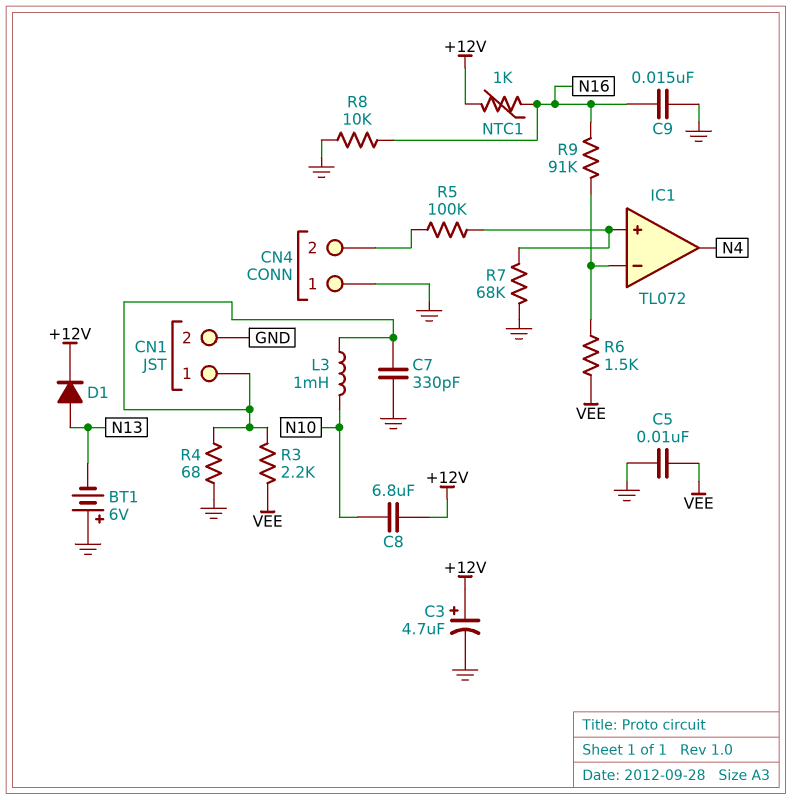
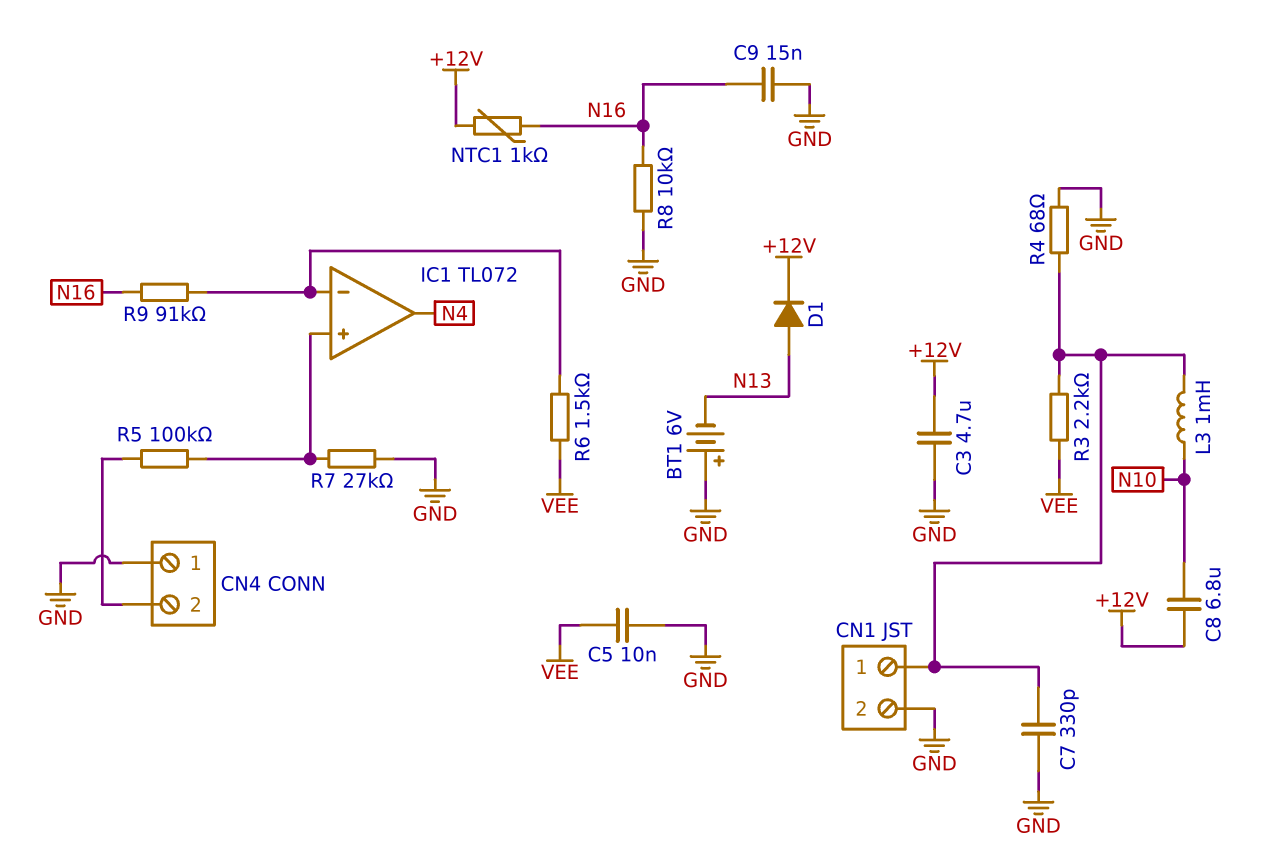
C3: 4.7uF (plus +12V, minus GND) -> 4.7uF (+12V, GND)
R7: 68k (GND, IC1/in+) -> 27k (GND, IC1/in+)

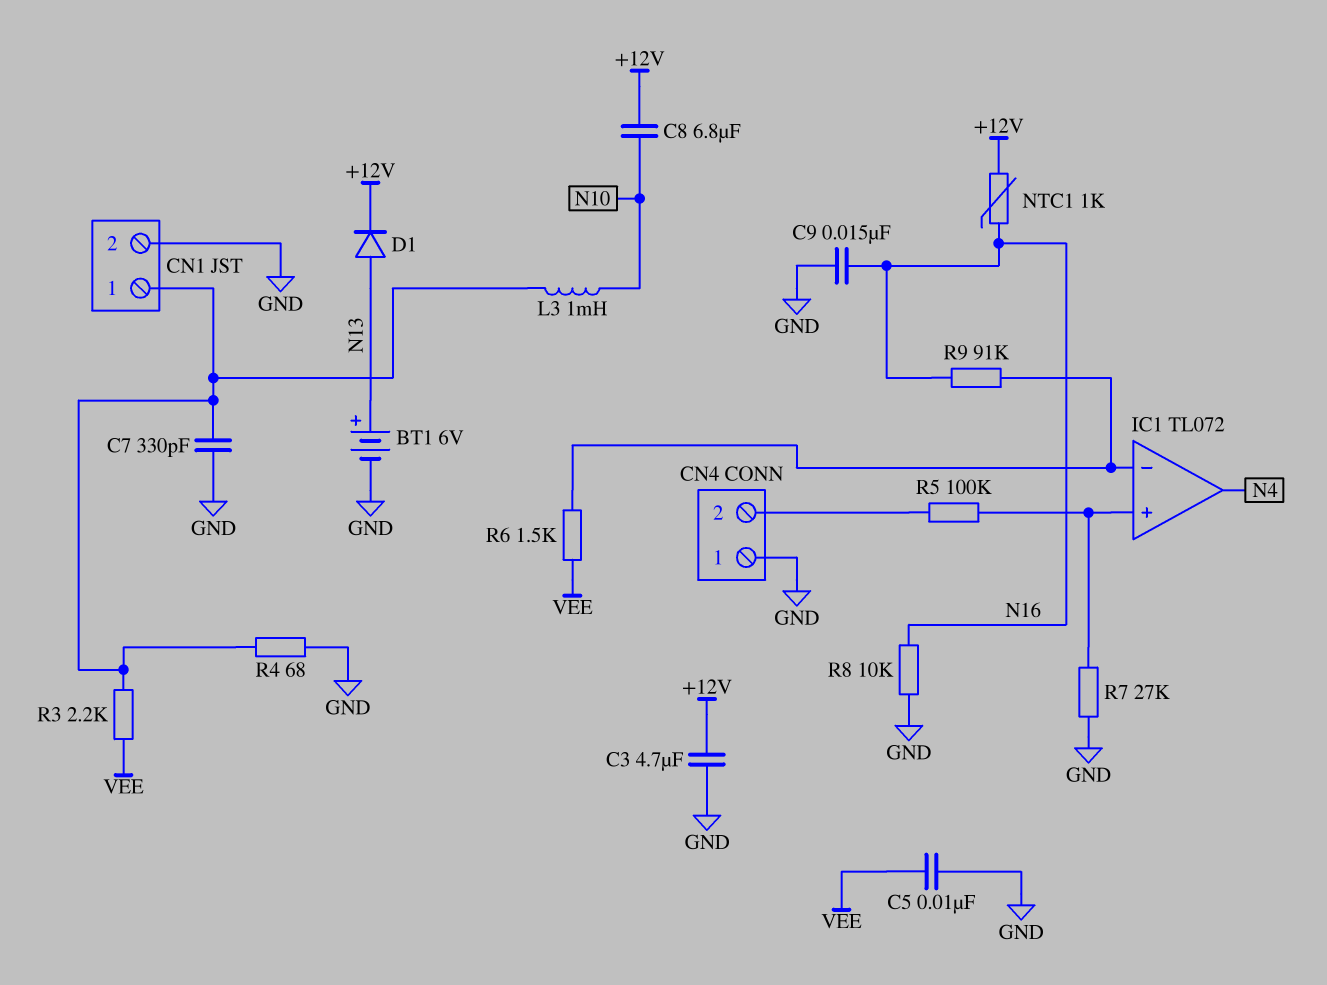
BT1: 6V (plus GND, minus N13) -> 6V (plus N13, minus GND)

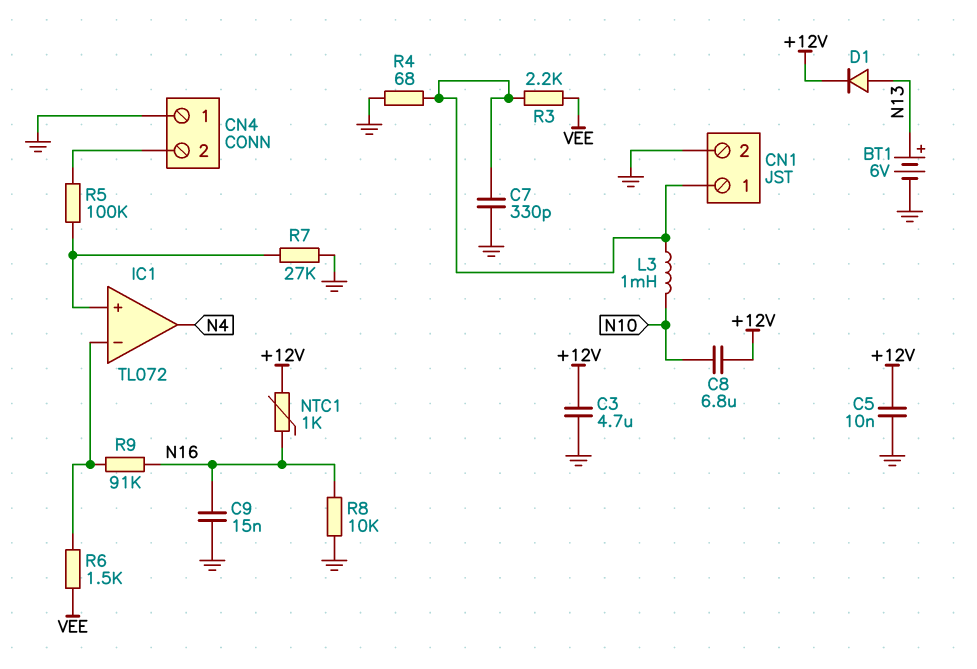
C5: 10nF (GND, VEE) -> 10nF (+12V, GND)

